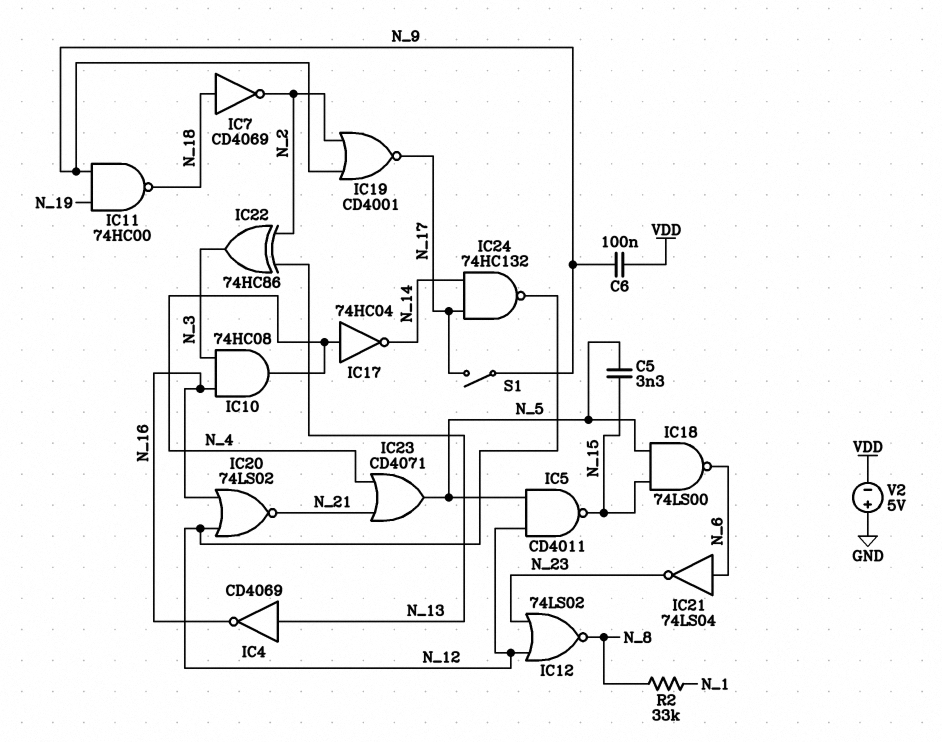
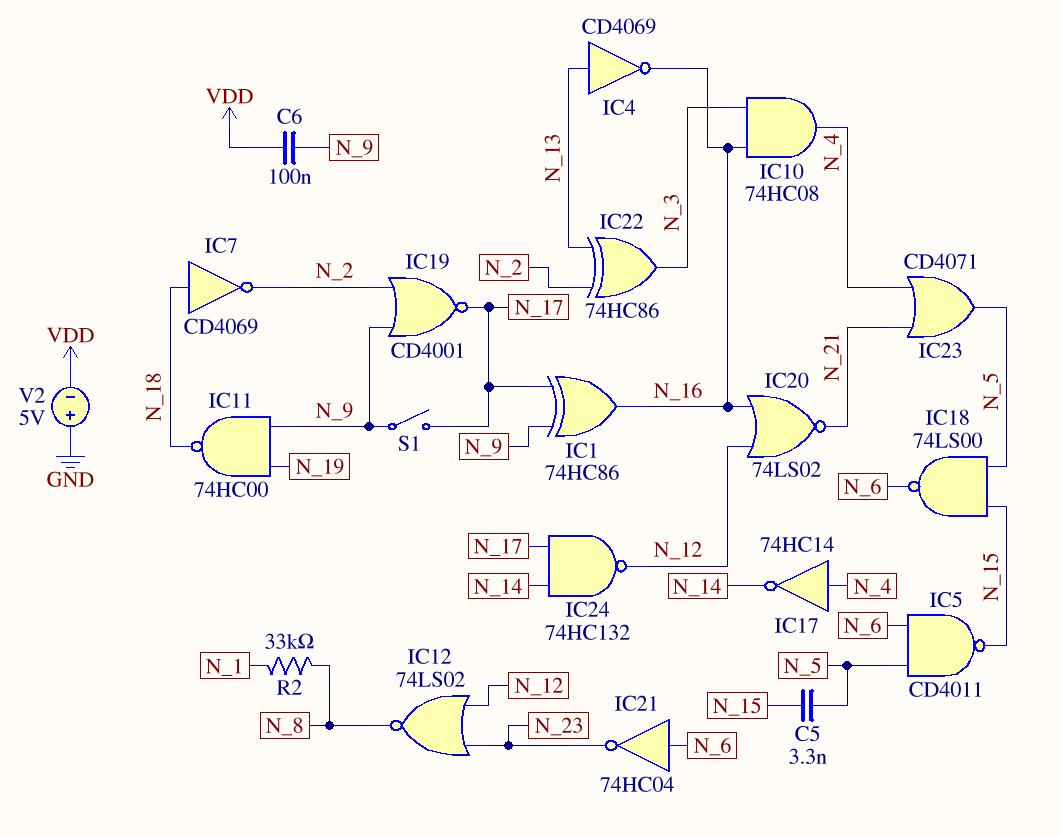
IC1: none -> XOR 74HC86 (in N_9, in N_17, out N_16)
IC5: NAND CD4011 (in N_5, in N_12, out N_15) -> NAND CD4011 (in N_5, in N_6, out N_15)
IC17: NOT 74HC04 (in N_4, out N_14) -> NOT 74HC14 (in N_4, out N_14)
IC21: NOT 74LS04 (in N_6, out N_23) -> NOT 74HC04 (in N_6, out N_23)

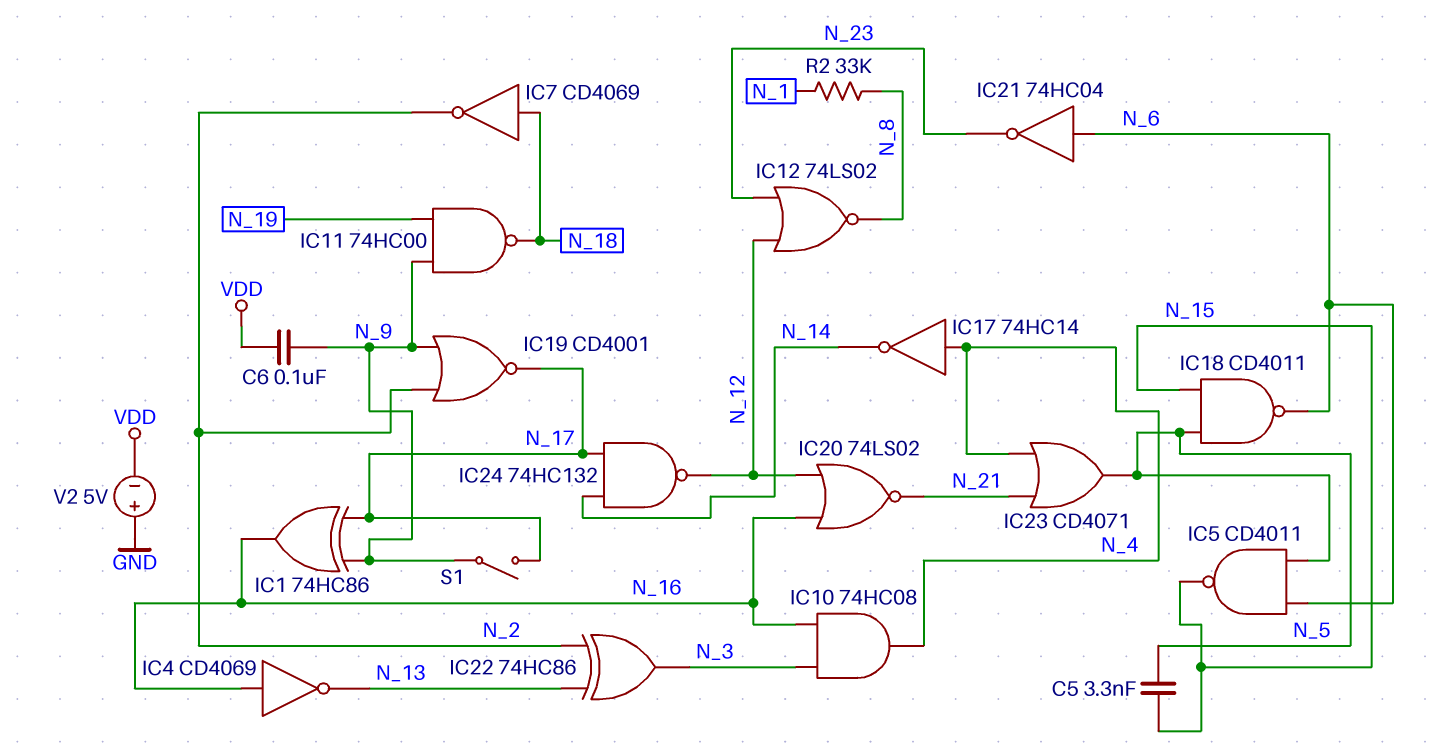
IC4: NOT CD4069 (in N_13, out N_16) -> NOT CD4069 (in N_16, out N_13)
IC18: NAND 74LS00 (in N_5, in N_15, out N_6) -> NAND CD4011 (in N_5, in N_15, out N_6)

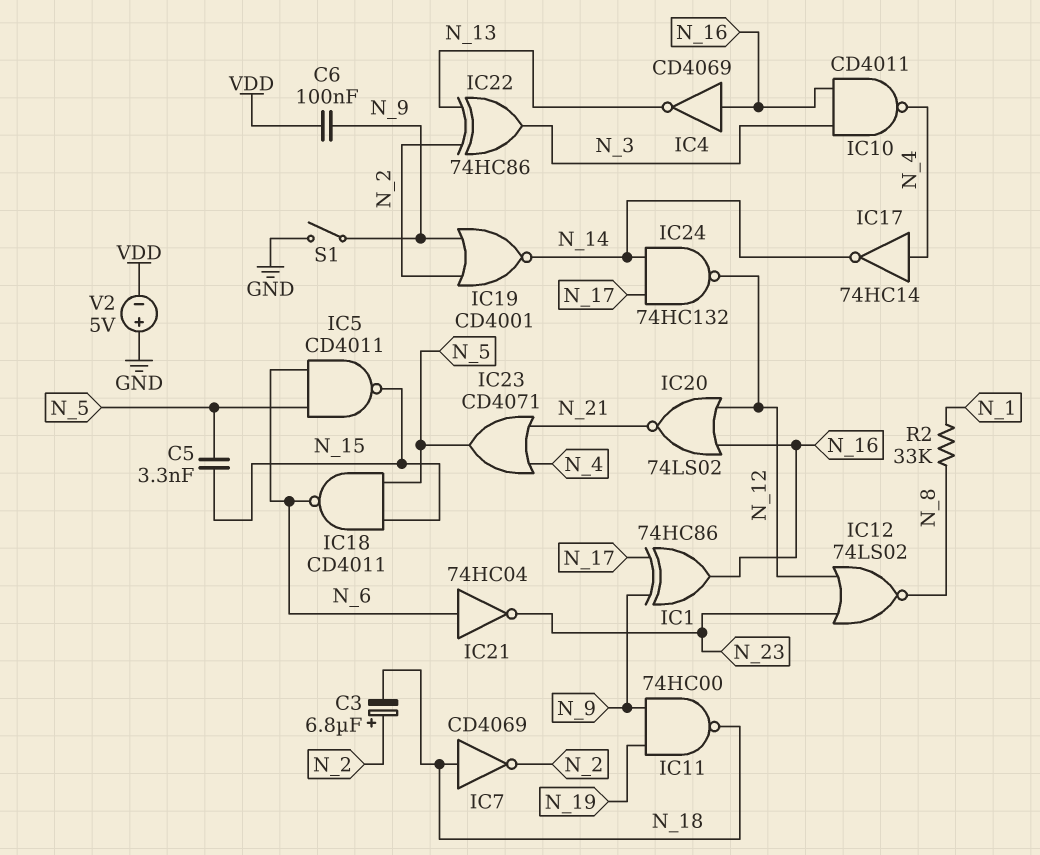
C3: none -> 6.8uF (plus N_2, minus N_18)
IC10: AND 74HC08 (in N_3, in N_16, out N_4) -> NAND CD4011 (in N_3, in N_16, out N_4)
IC19: NOR CD4001 (in N_2, in N_9, out N_17) -> NOR CD4001 (in N_2, in N_9, out N_14)
S1: switch (N_9, N_17) -> switch (GND, N_9)

